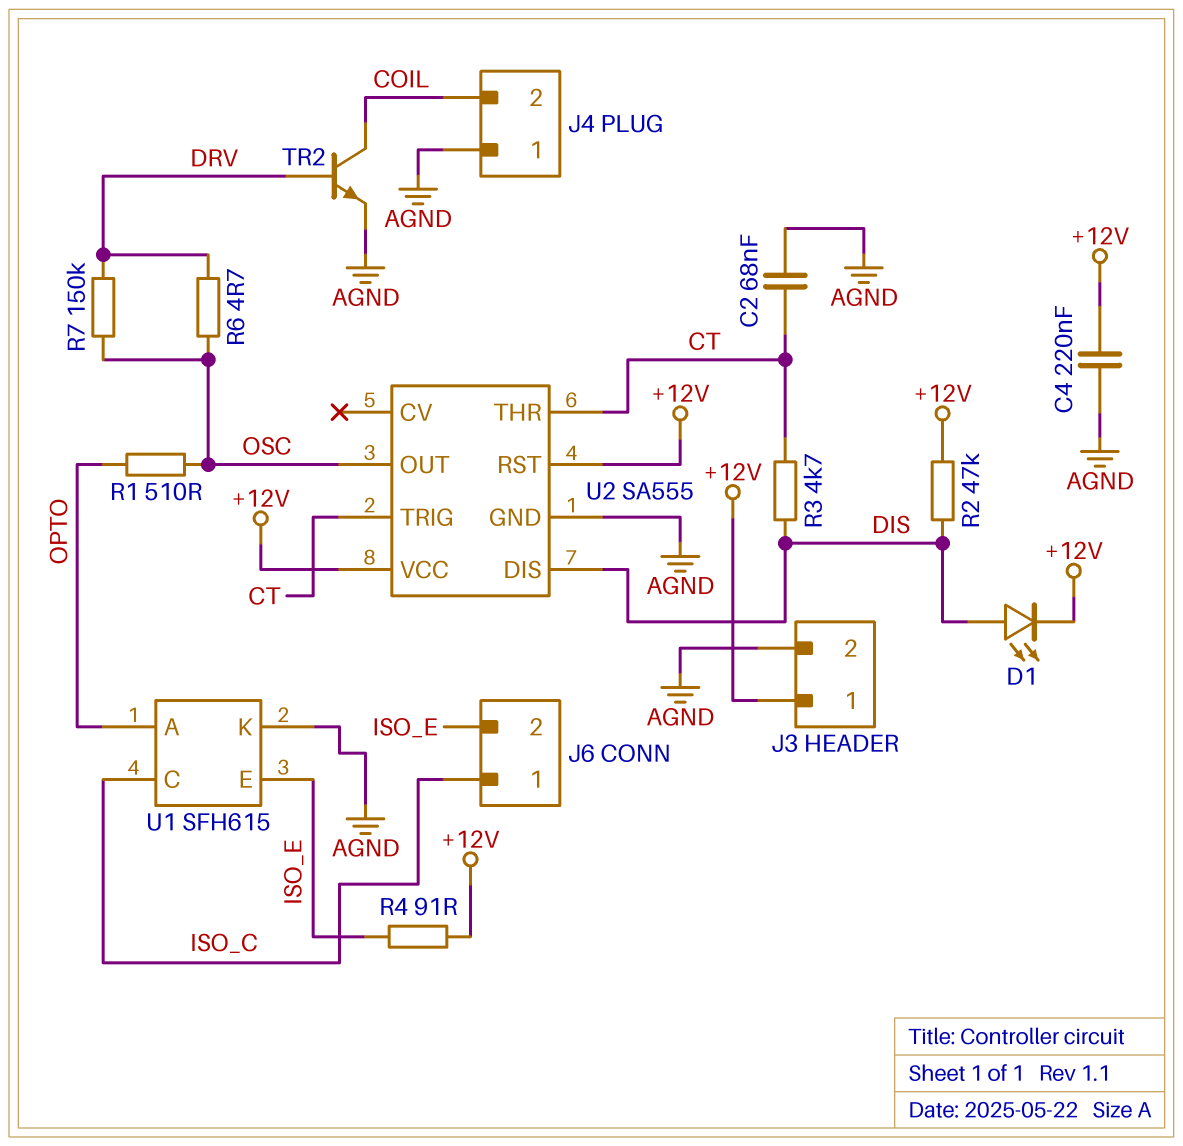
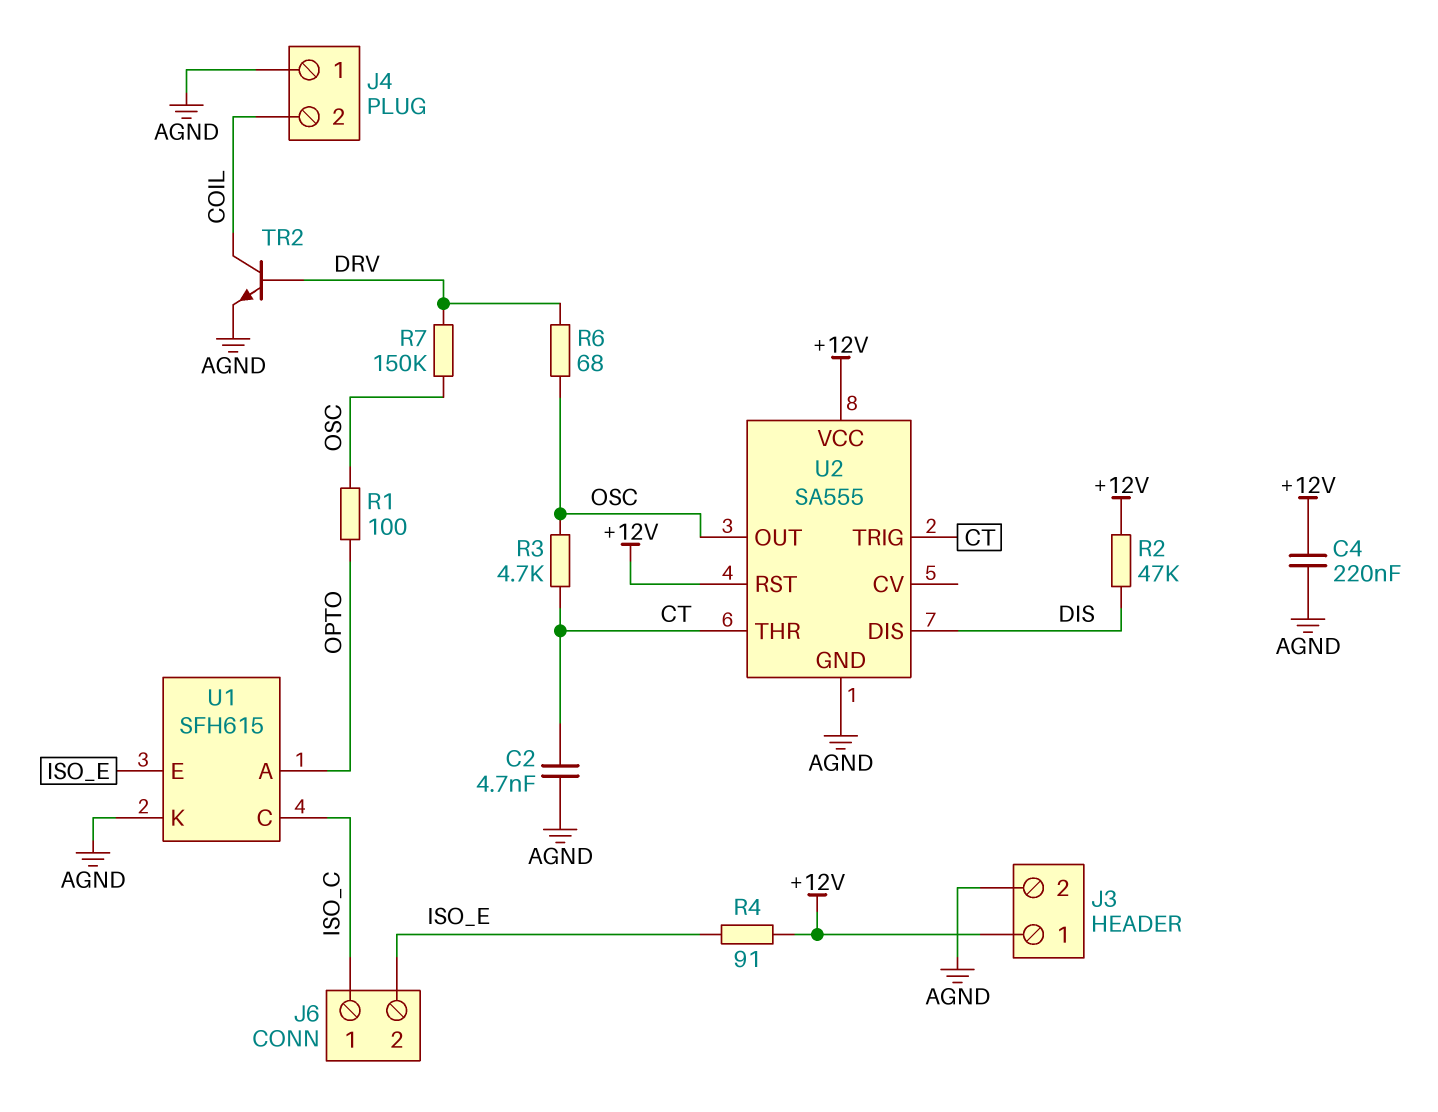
C2: 68nF (AGND, CT) -> 4.7nF (AGND, CT)
D1: LED (A DIS, K +12V) -> none
R1: 510 (OPTO, OSC) -> 100 (OPTO, OSC)
R3: 4.7k (CT, DIS) -> 4.7k (CT, OSC)
R6: 4.7 (DRV, OSC) -> 68 (DRV, OSC)

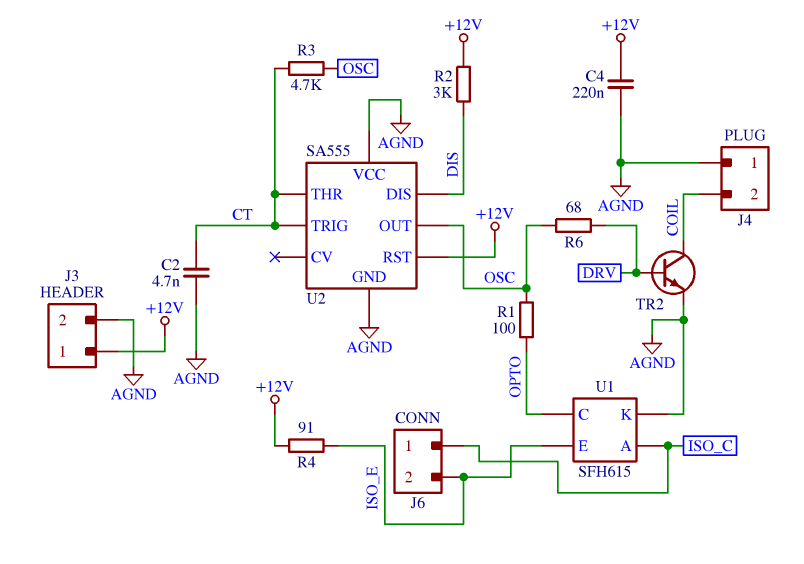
R2: 47k (+12V, DIS) -> 3k (+12V, DIS)
R7: 150k (DRV, OSC) -> none
U1 pin A: OPTO -> ISO_C
U1 pin C: ISO_C -> OPTO
U2 pin VCC: +12V -> AGND

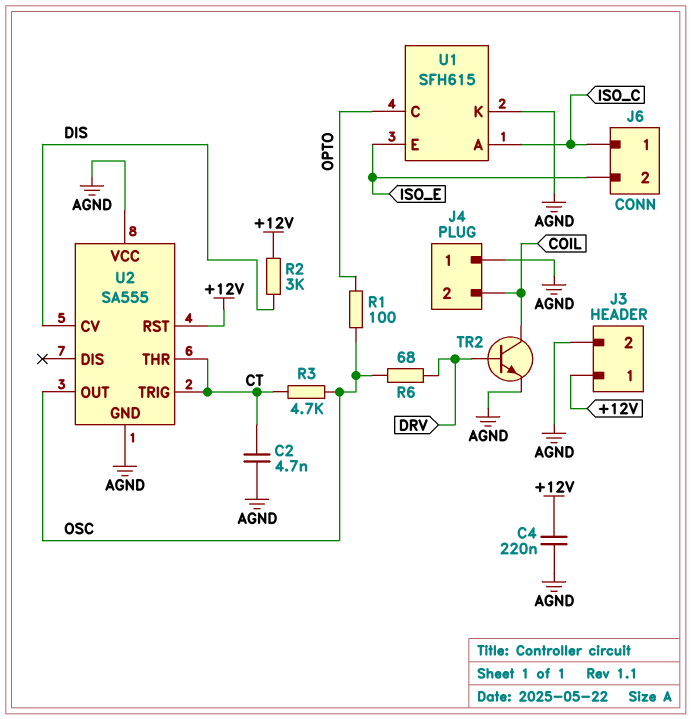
R4: 91 (+12V, ISO_E) -> none
U2 pin CV: none -> DIS
U2 pin DIS: DIS -> none

